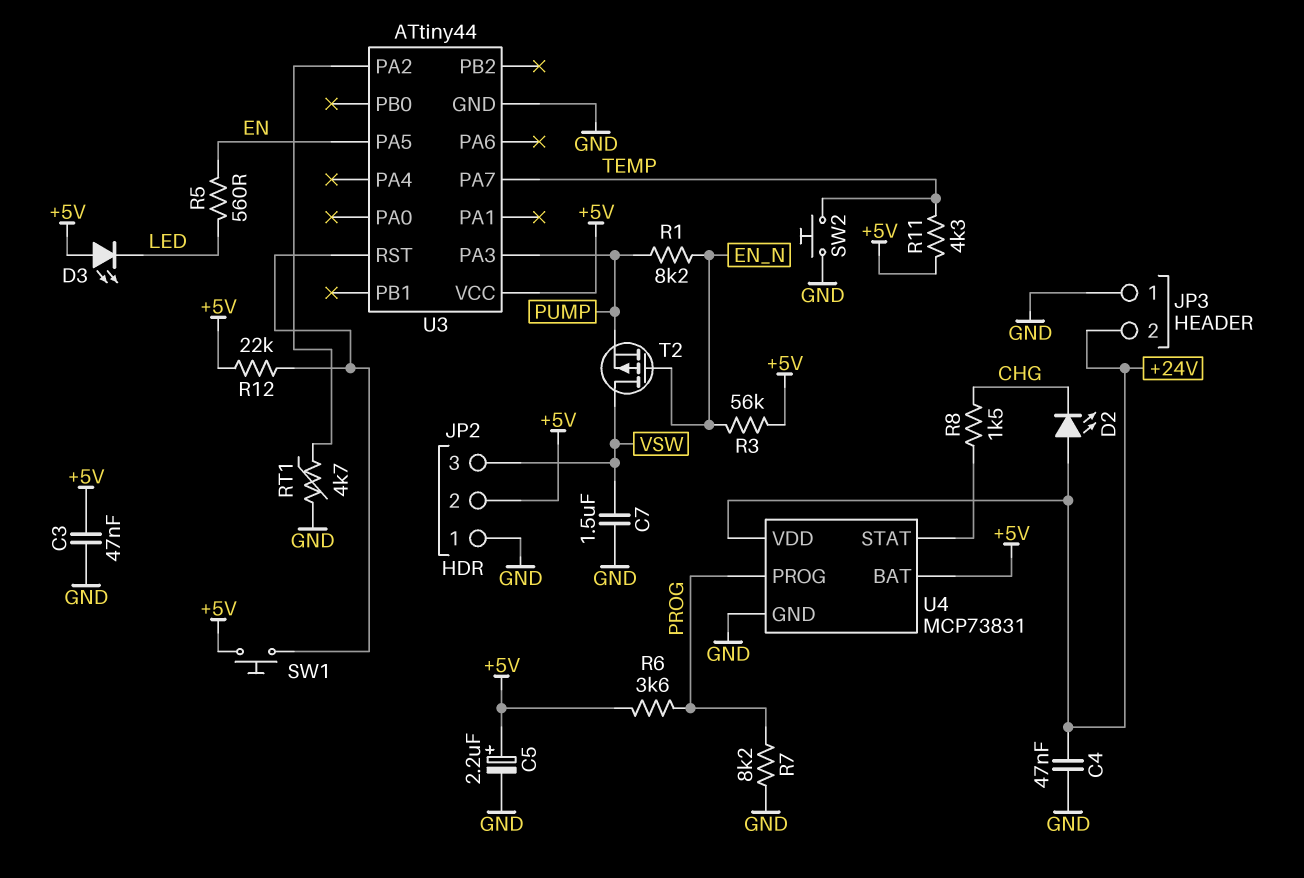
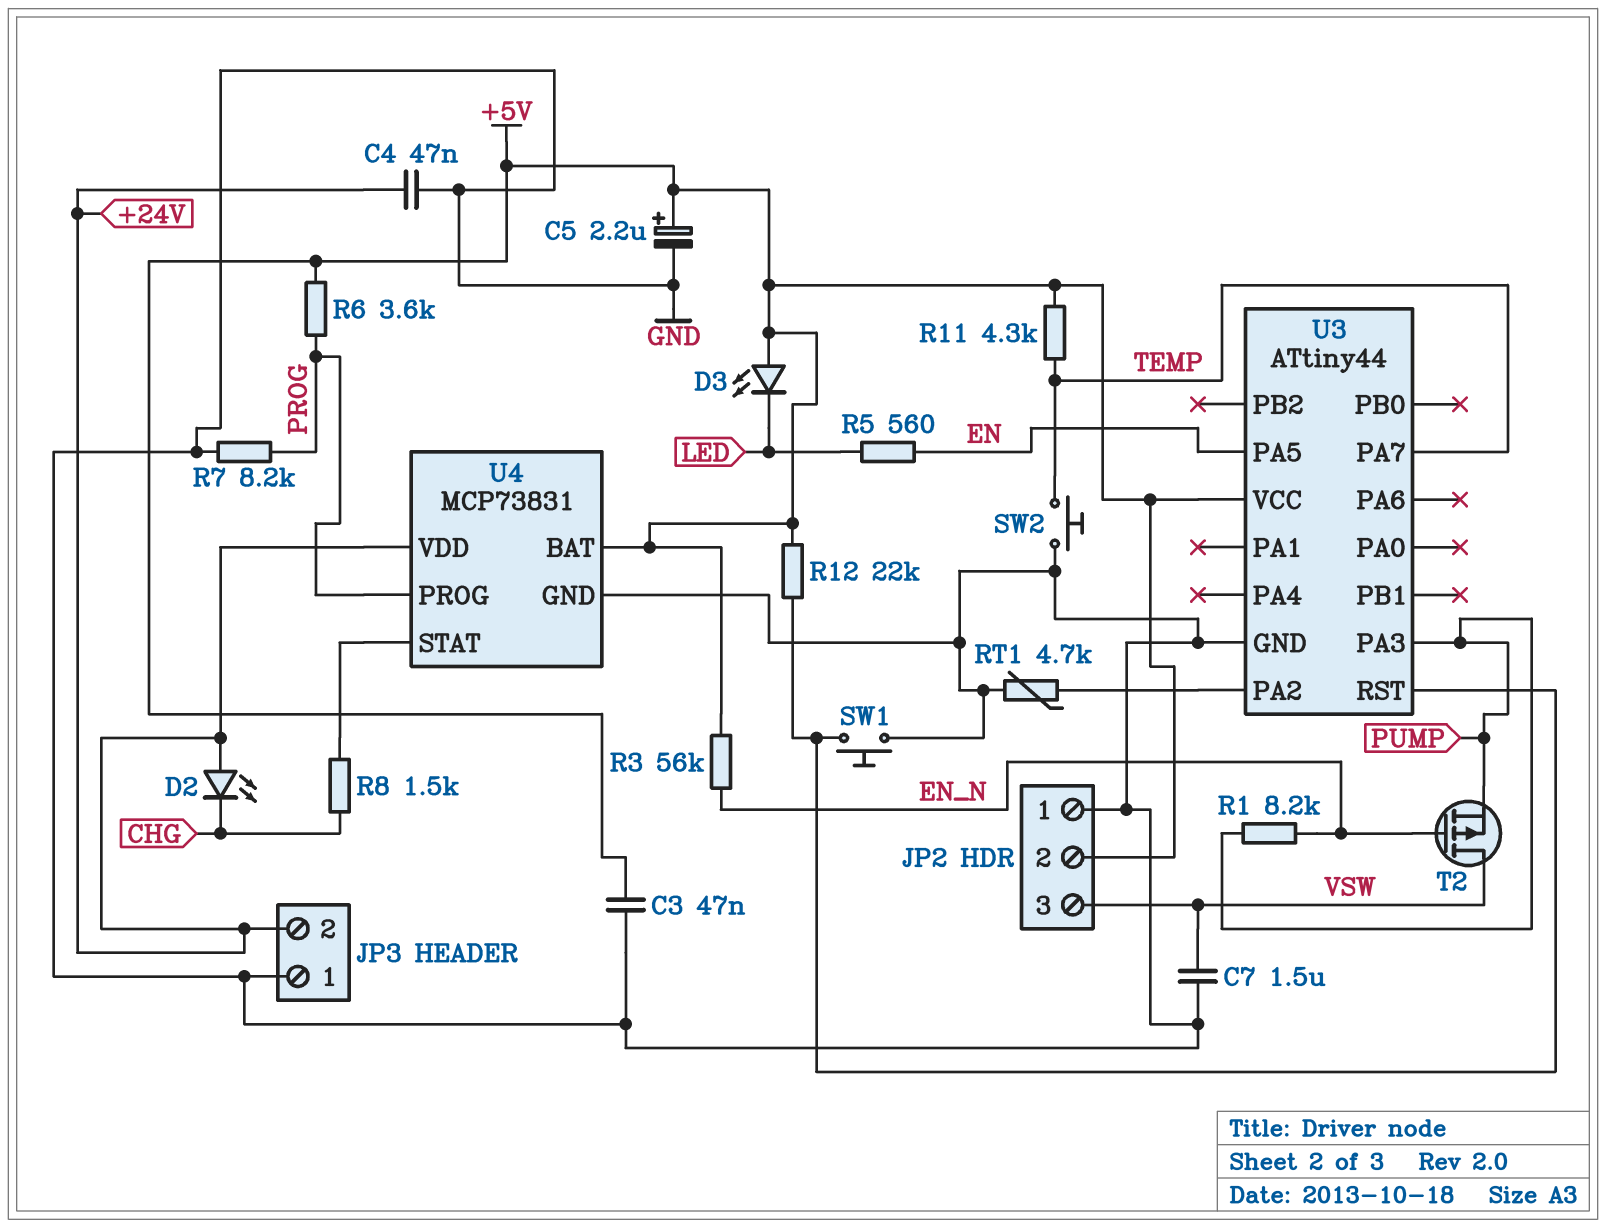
SW1: button (+5V, U3/RST) -> button (GND, U3/RST)

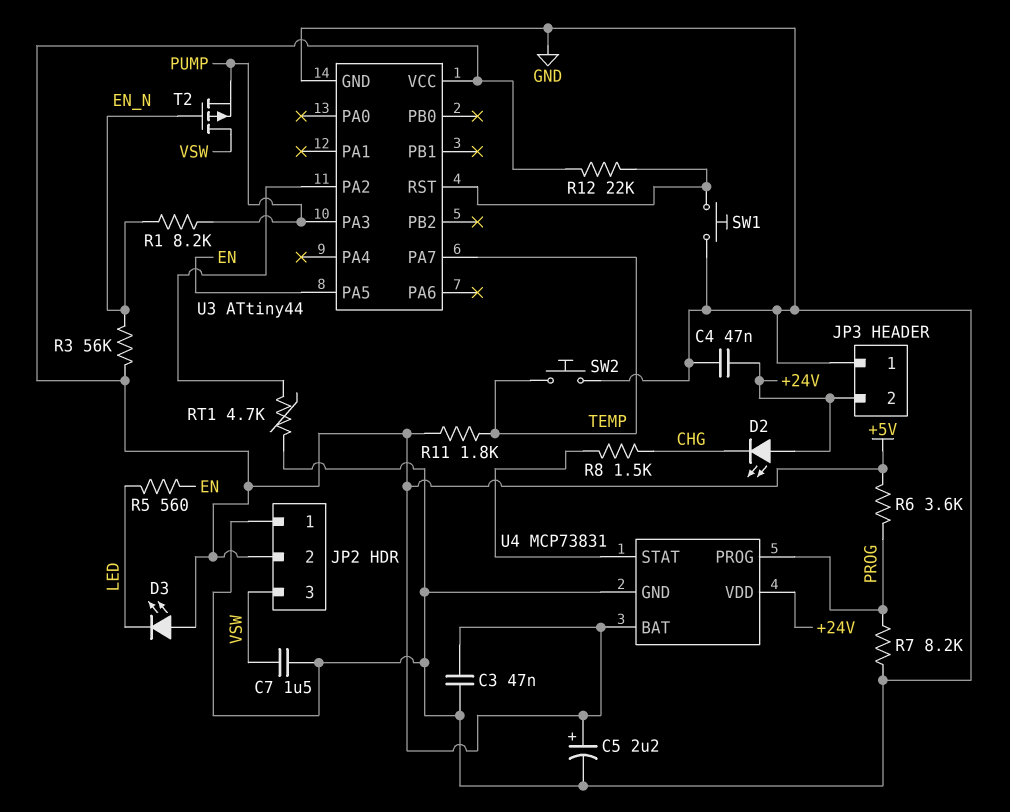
R11: 4.3k (+5V, TEMP) -> 1.8k (+5V, TEMP)

